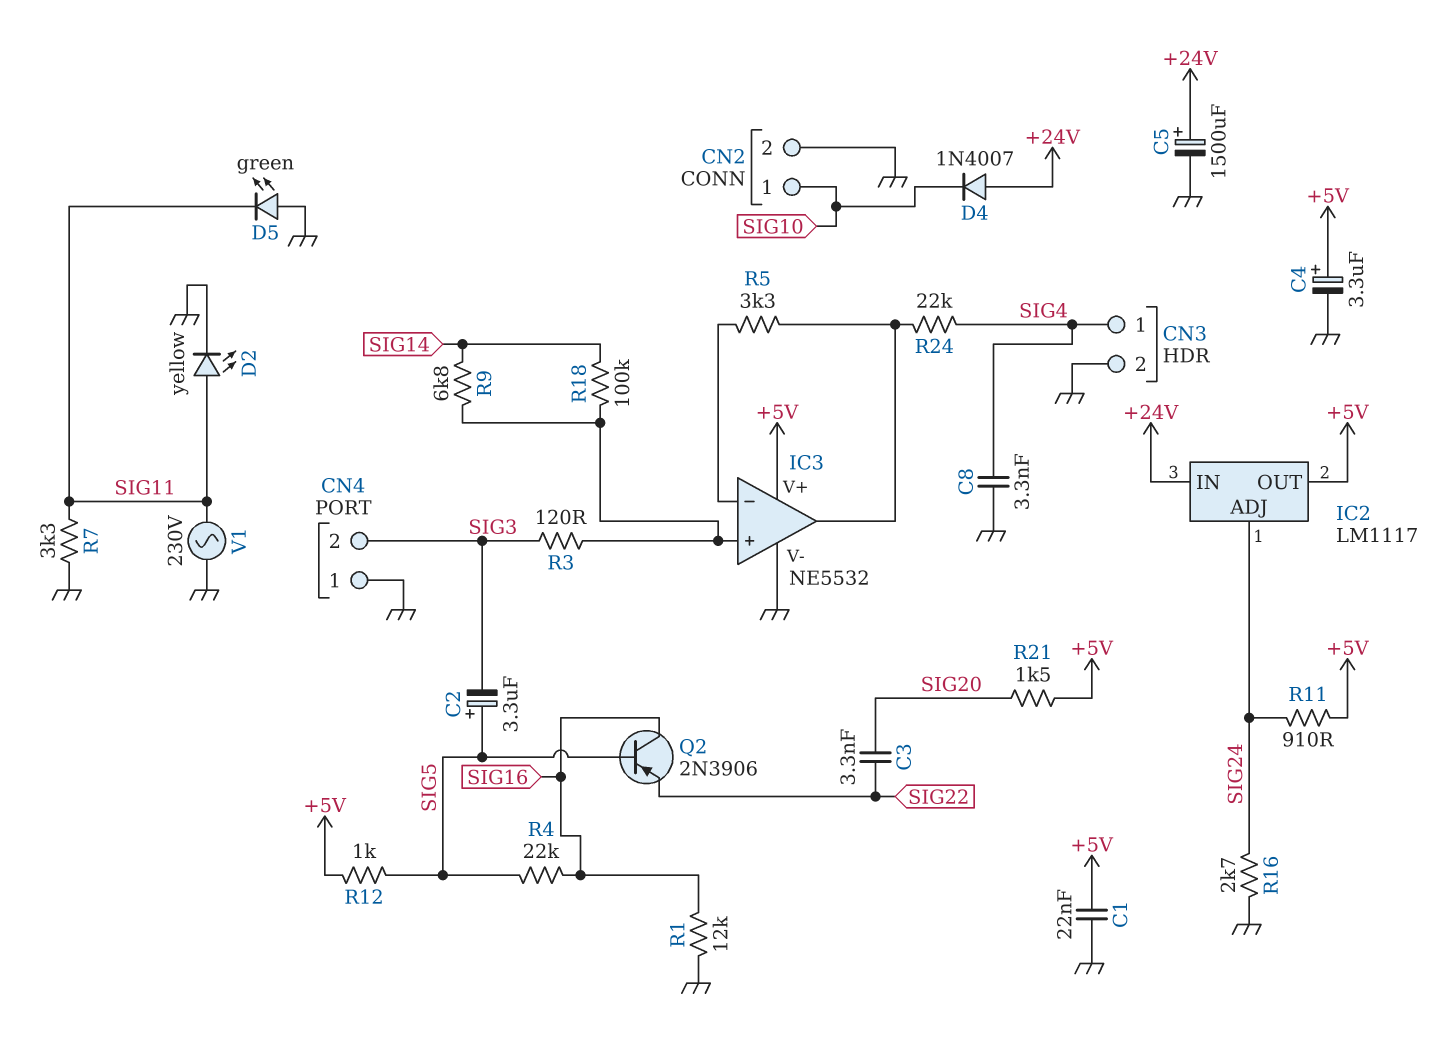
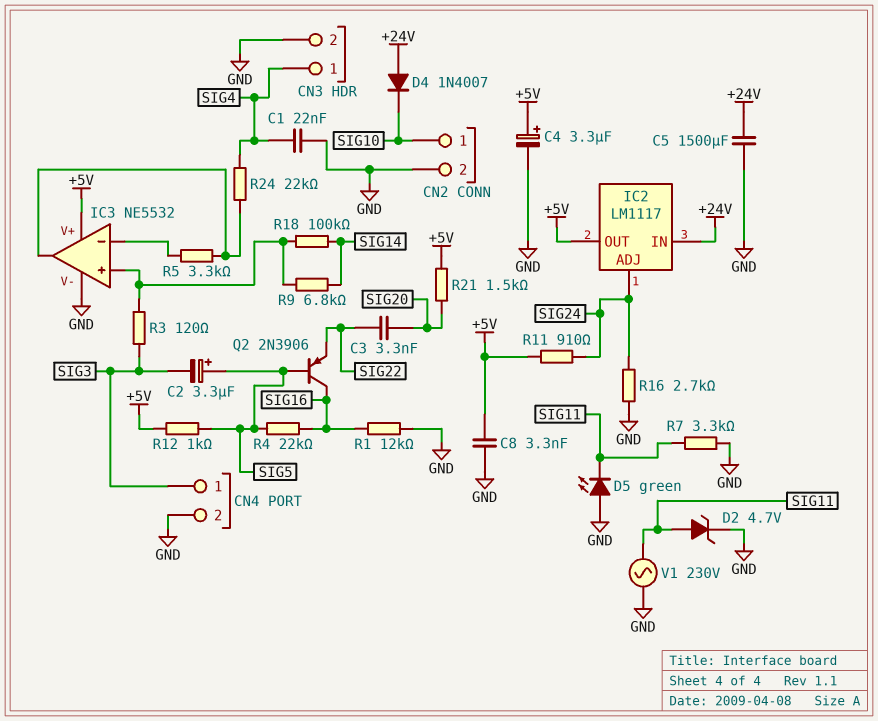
C1: 22nF (+5V, GND) -> 22nF (GND, SIG4)
C5: 1500uF (plus +24V, minus GND) -> 1500uF (+24V, GND)
C8: 3.3nF (GND, SIG4) -> 3.3nF (+5V, GND)
CN4 pin 1: GND -> SIG3
CN4 pin 2: SIG3 -> GND
D2: LED yellow (A SIG11, K GND) -> zener 4.7V (A SIG11, K GND)

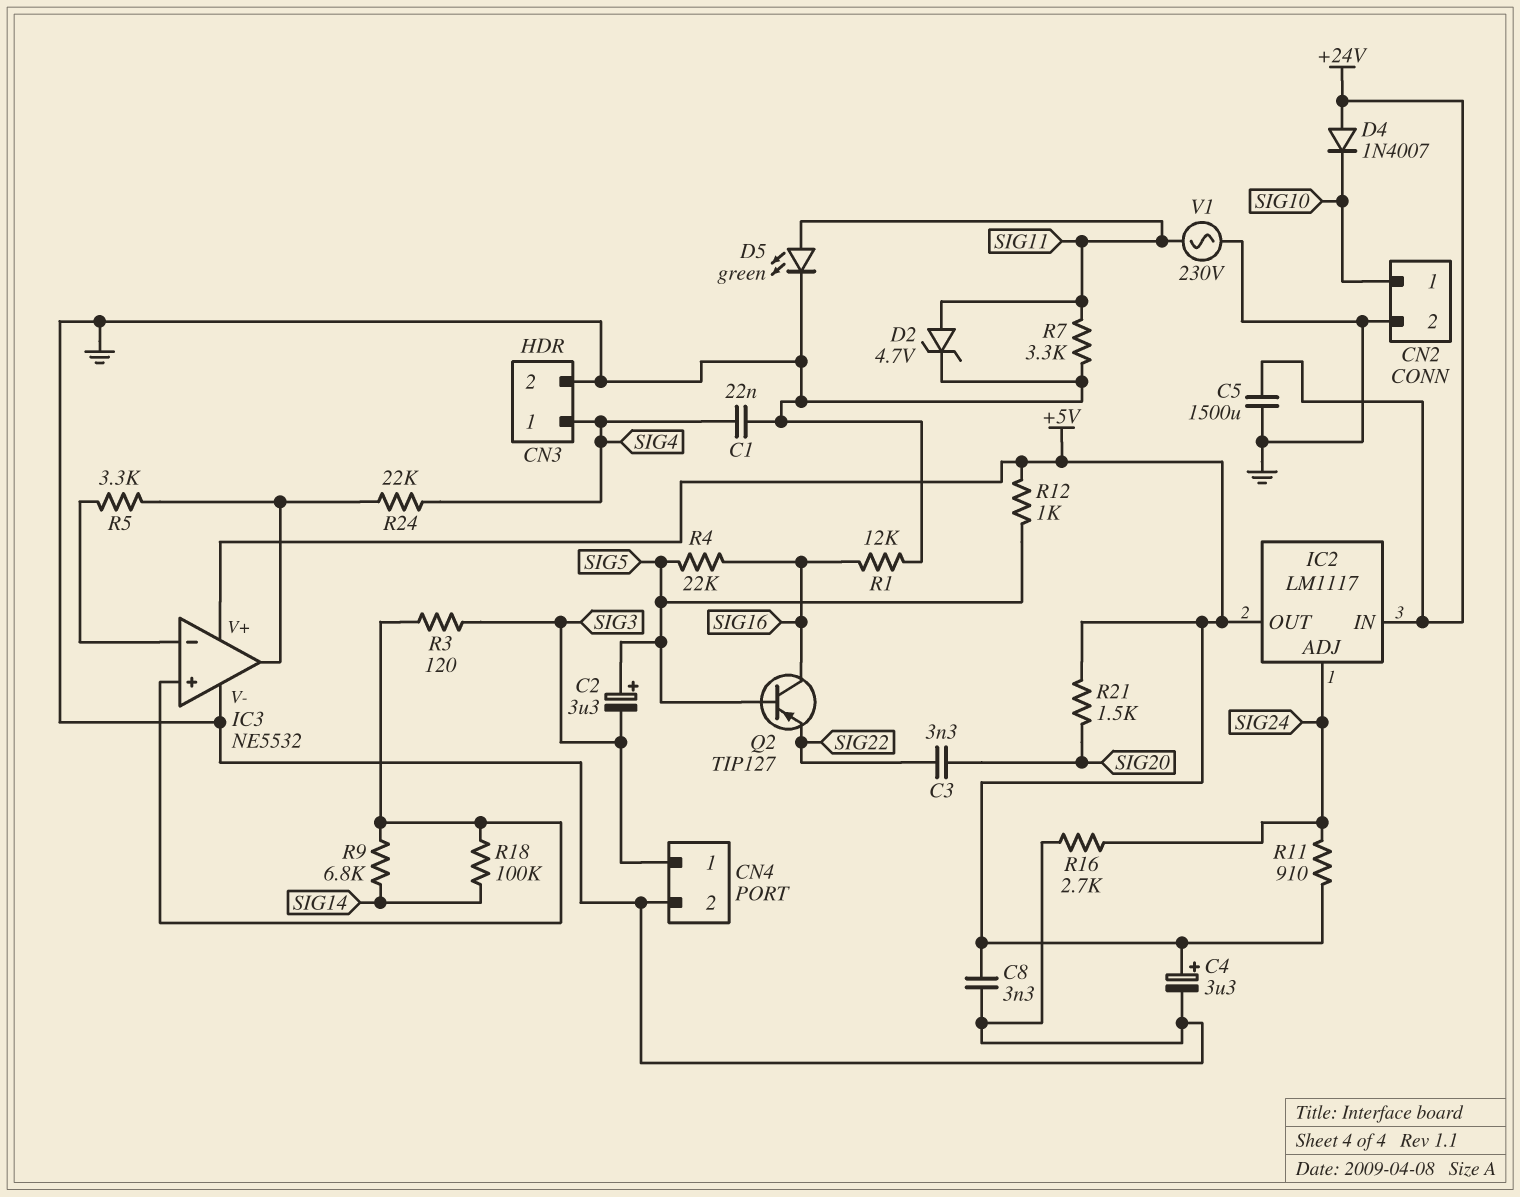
D5: LED green (A GND, K SIG11) -> LED green (A SIG11, K GND)
Q2: PNP 2N3906 (B SIG5, C SIG16, E SIG22) -> PNP TIP127 (B SIG5, C SIG16, E SIG22)

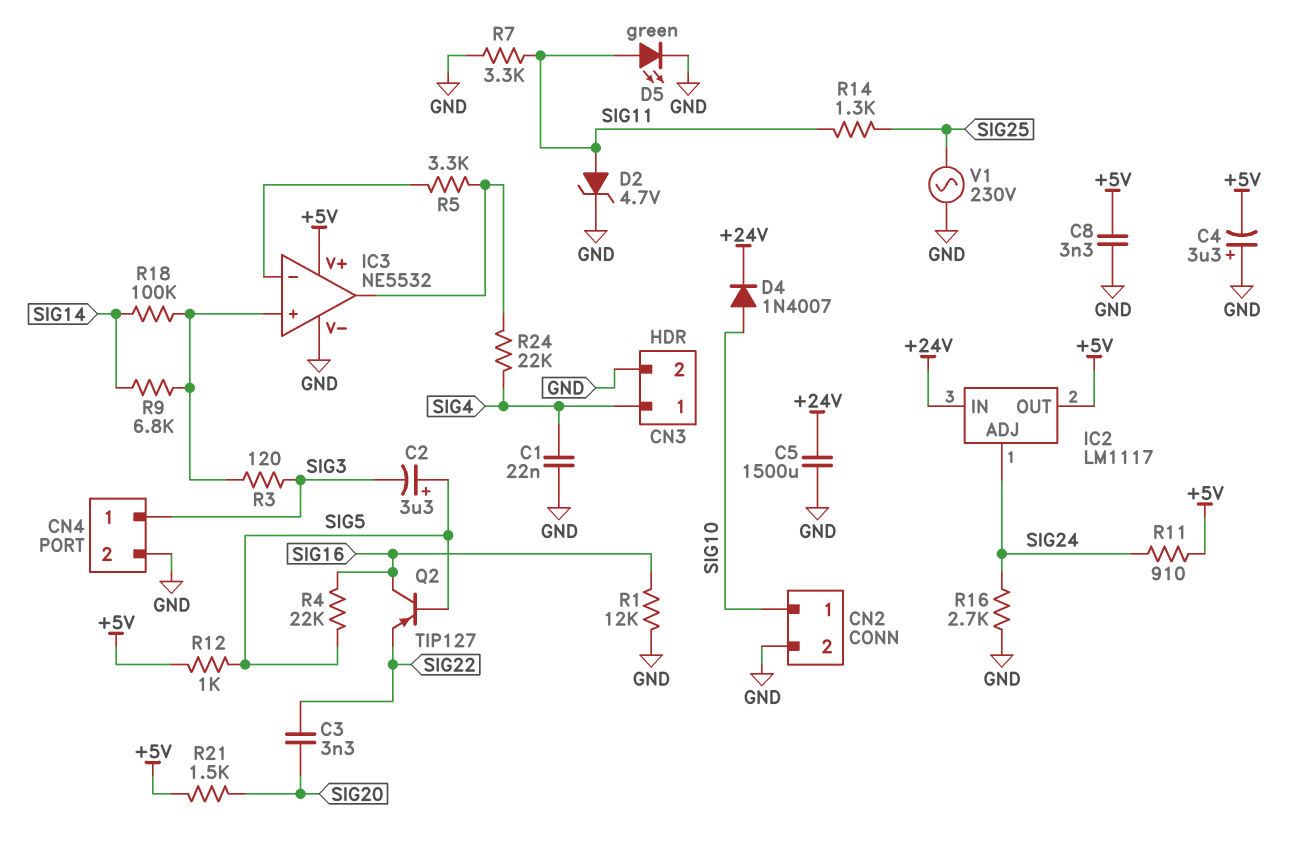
C4: 3.3uF (plus +5V, minus GND) -> 3.3uF (plus GND, minus +5V)
D4: diode 1N4007 (A +24V, K SIG10) -> diode 1N4007 (A SIG10, K +24V)
R14: none -> 1.3k (SIG11, SIG25)
V1: AC 230V (GND, SIG11) -> AC 230V (GND, SIG25)

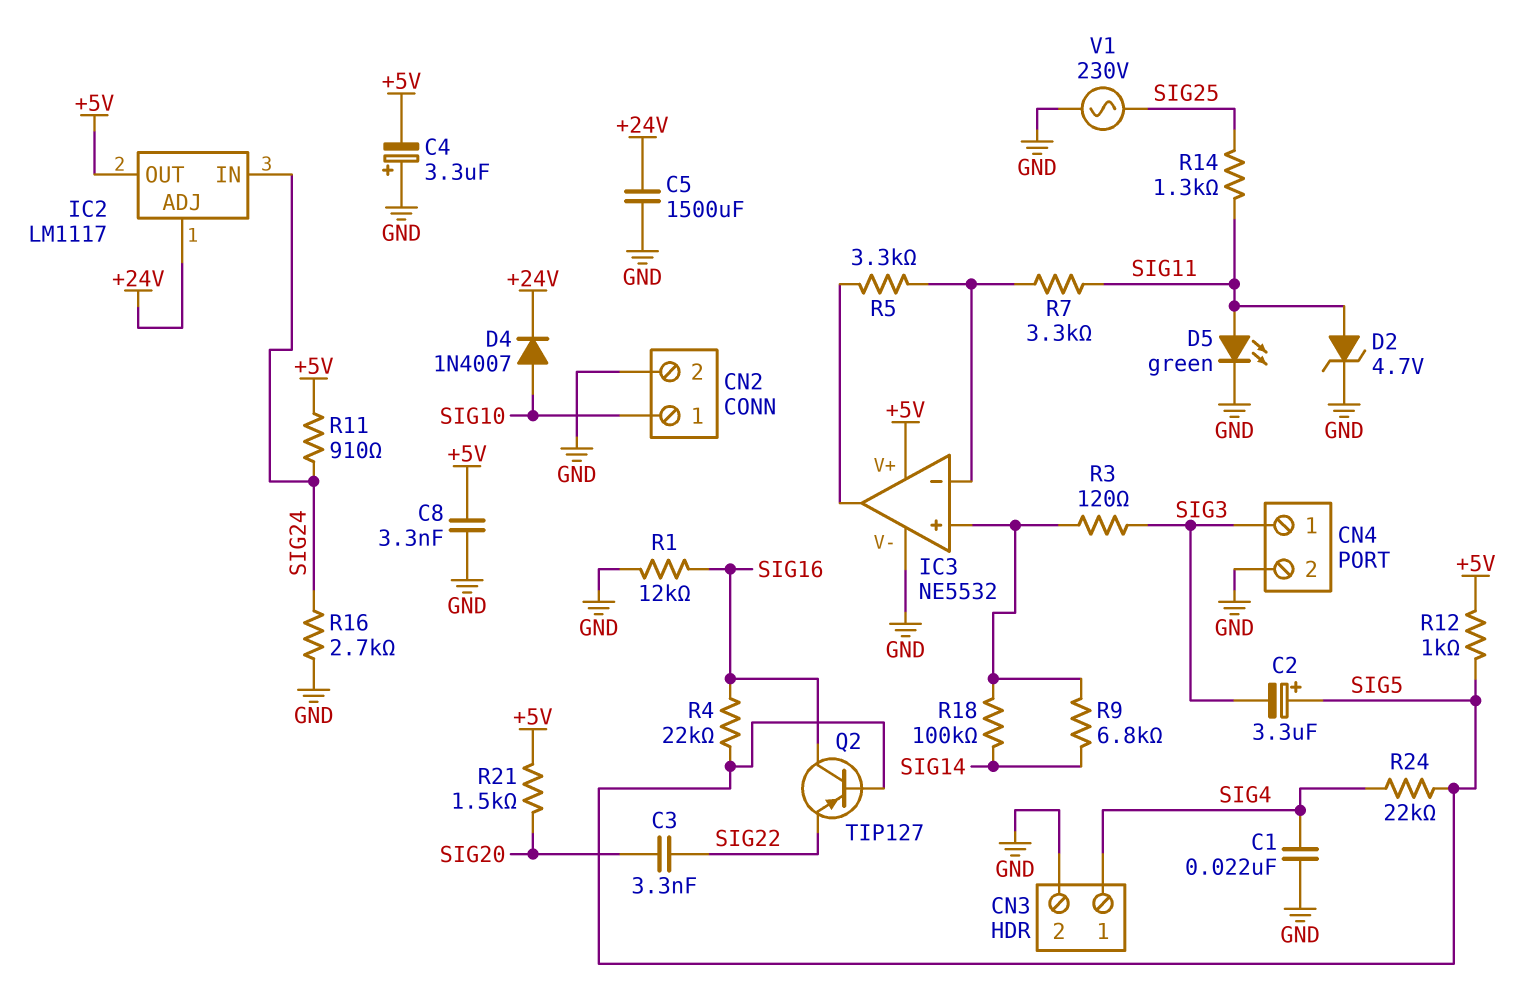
IC2 pin ADJ: SIG24 -> +24V
IC2 pin IN: +24V -> SIG24
R7: 3.3k (GND, SIG11) -> 3.3k (IC3/in-, SIG11)
R24: 22k (IC3/out, SIG4) -> 22k (SIG4, SIG5)

